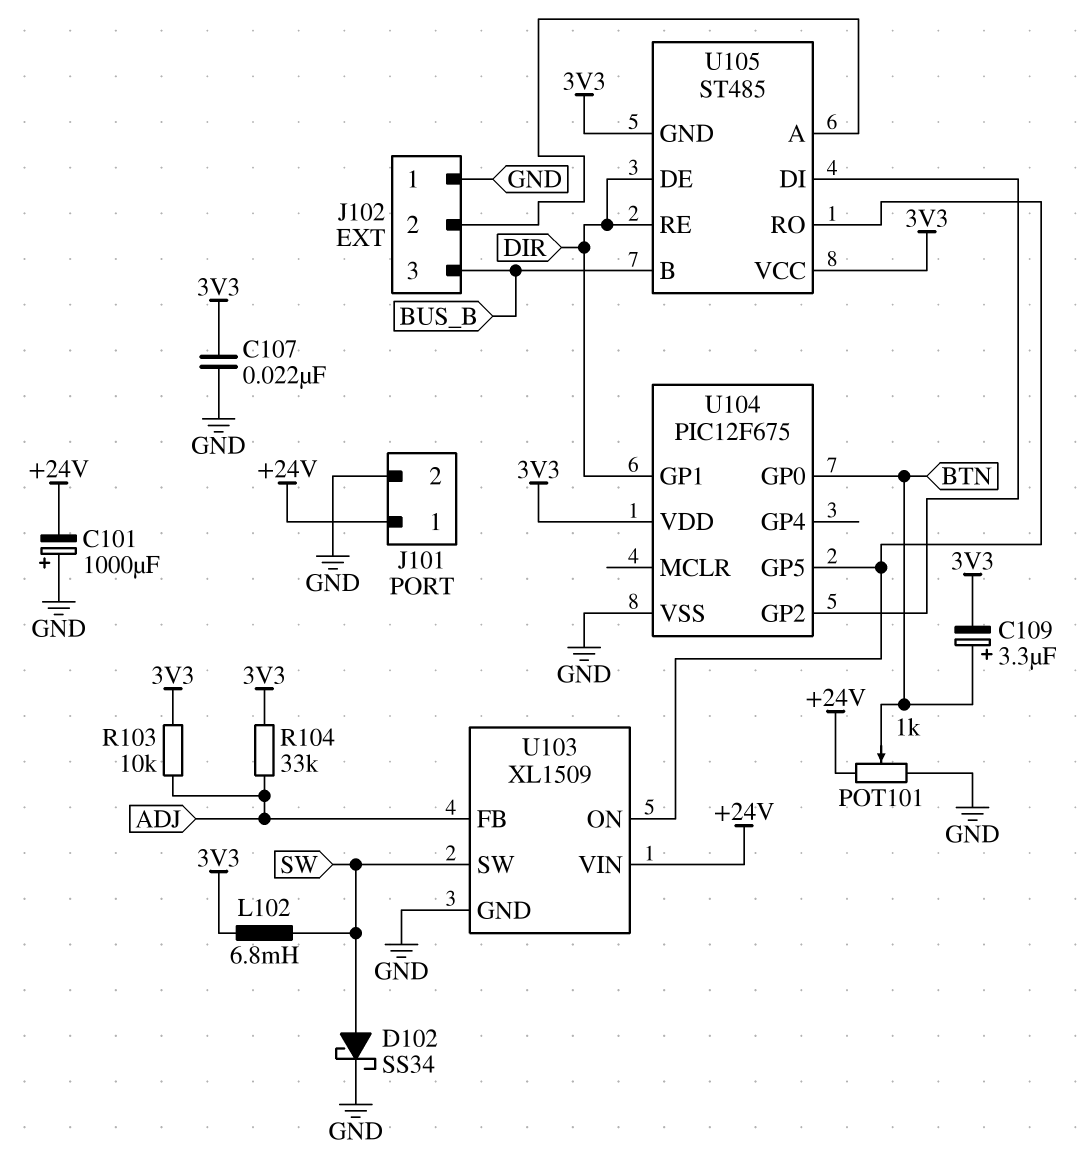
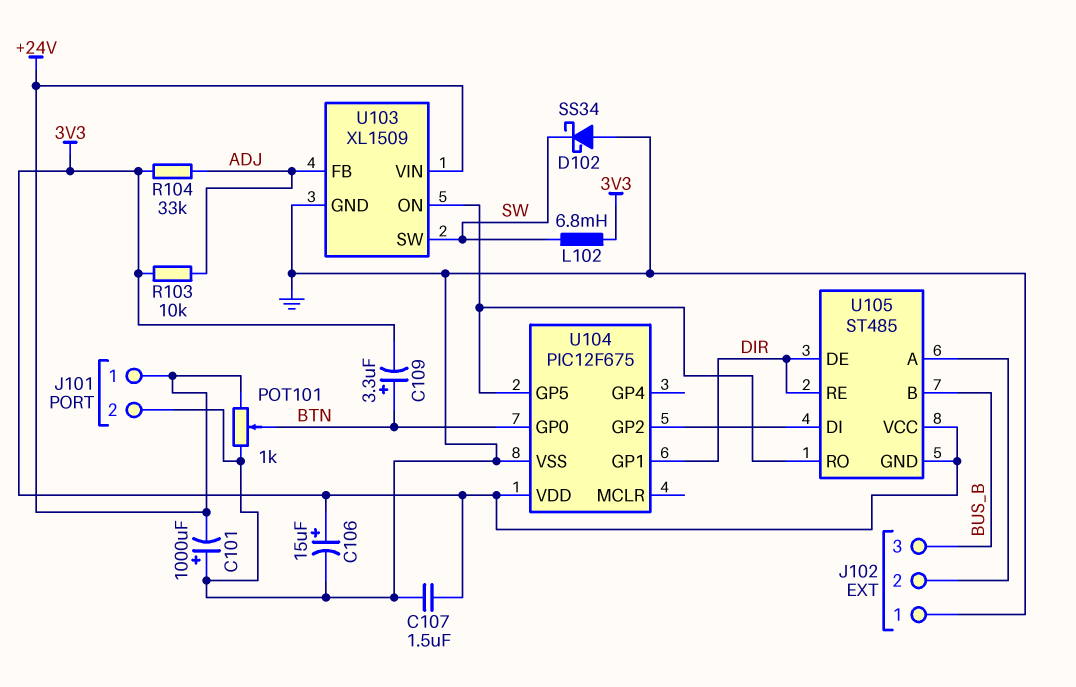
C106: none -> 15uF (plus 3V3, minus GND)
C107: 22nF (3V3, GND) -> 1.5uF (3V3, GND)
D102: schottky SS34 (A SW, K GND) -> schottky SS34 (A GND, K SW)

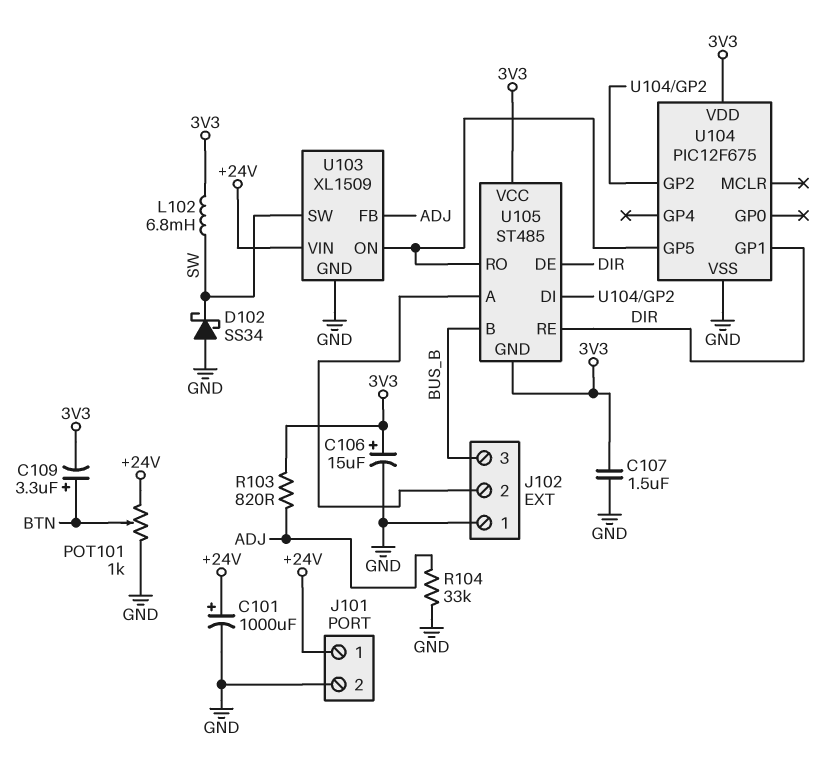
C101: 1000uF (plus GND, minus +24V) -> 1000uF (plus +24V, minus GND)
R103: 10k (3V3, ADJ) -> 820 (3V3, ADJ)
R104: 33k (3V3, ADJ) -> 33k (ADJ, GND)
U104 pin GP0: BTN -> none

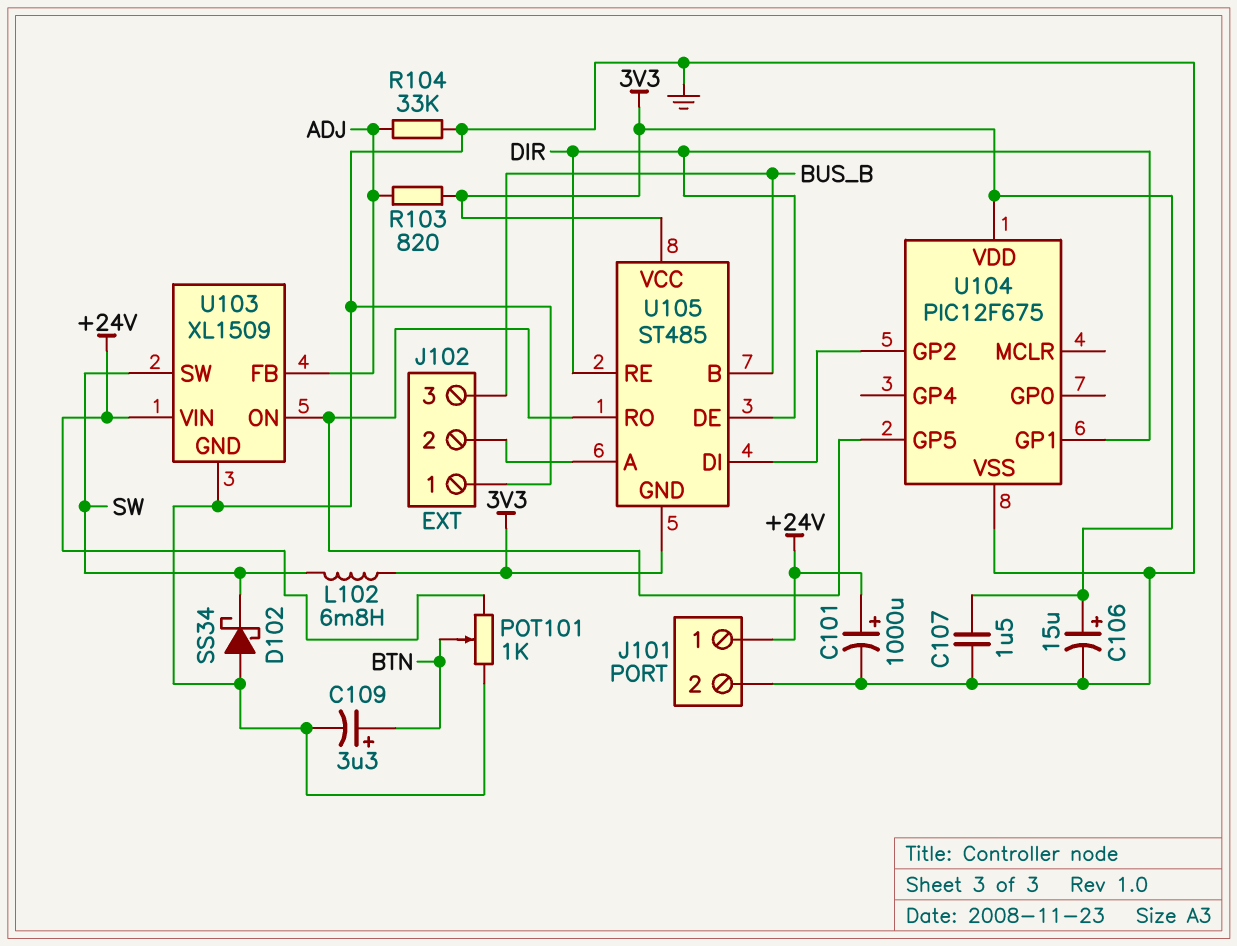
C109: 3.3uF (plus BTN, minus 3V3) -> 3.3uF (plus BTN, minus GND)

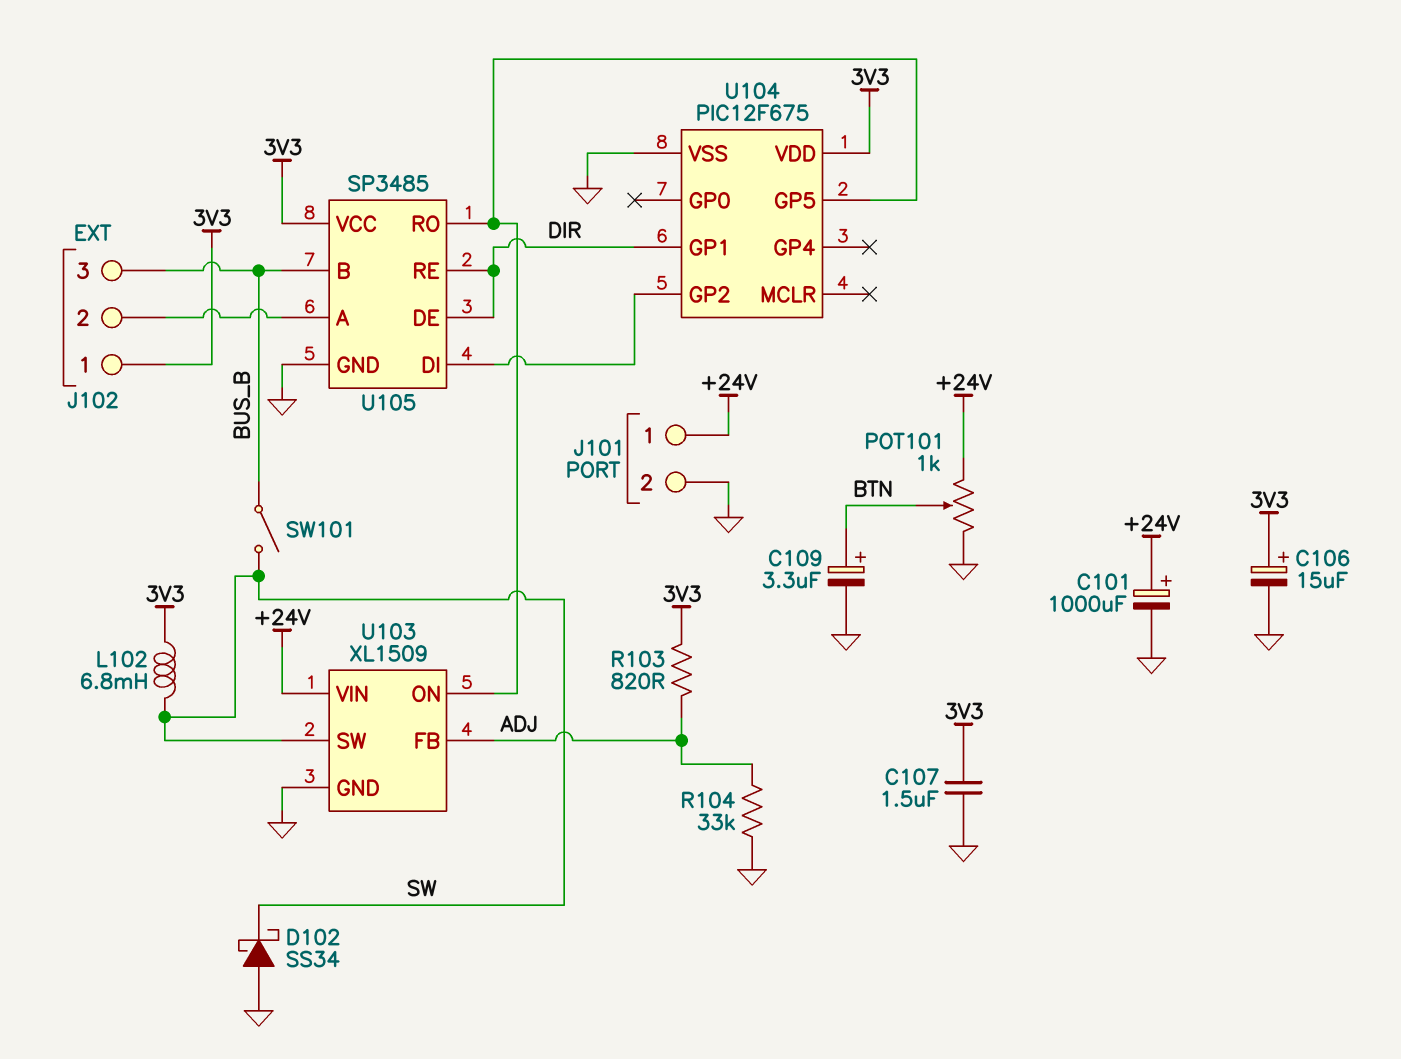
J102 pin 1: GND -> 3V3
SW101: none -> switch (BUS_B, SW)
U105: ST485 -> SP3485
U105 pin GND: 3V3 -> GND

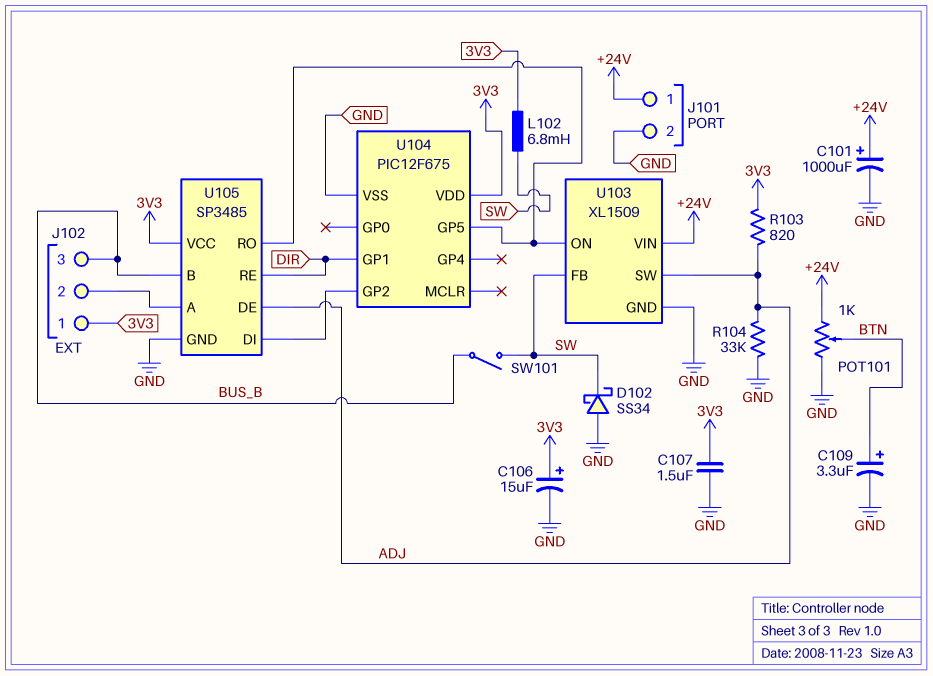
U103 pin FB: ADJ -> SW
U103 pin SW: SW -> ADJ
U105 pin DE: DIR -> ADJ

